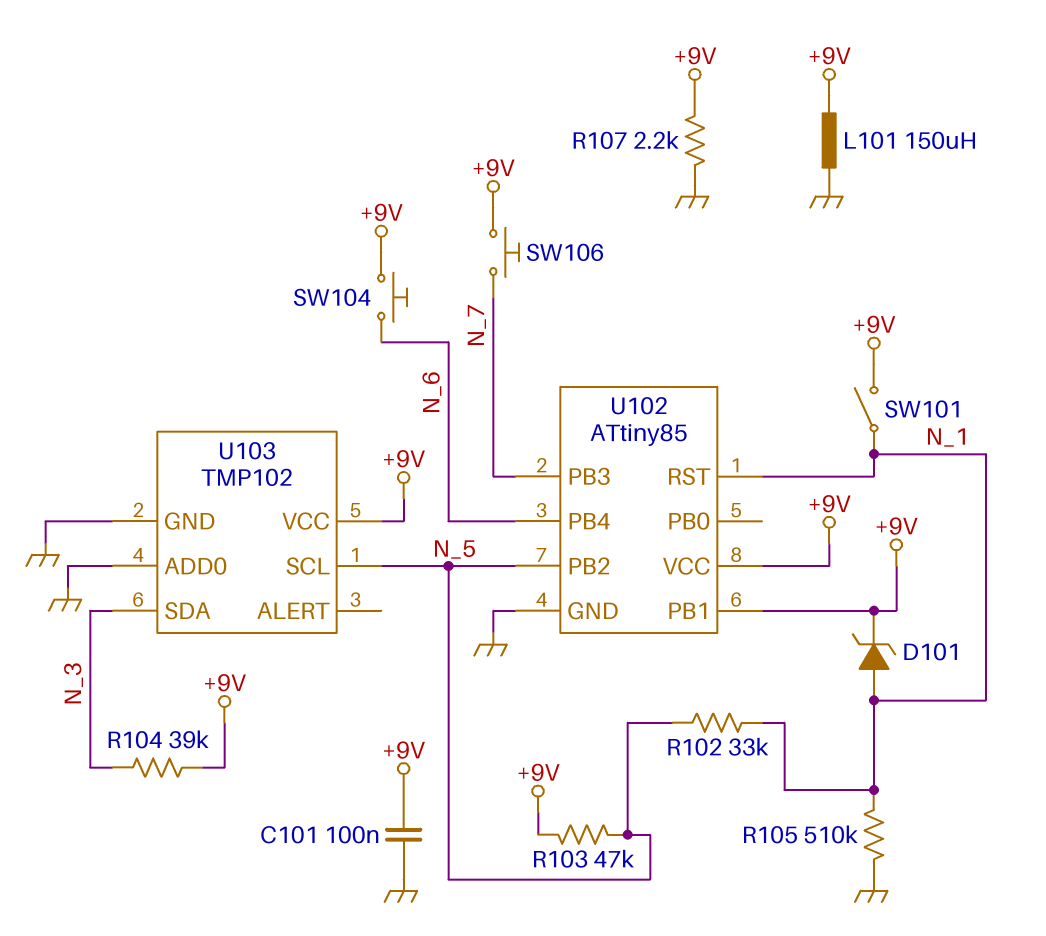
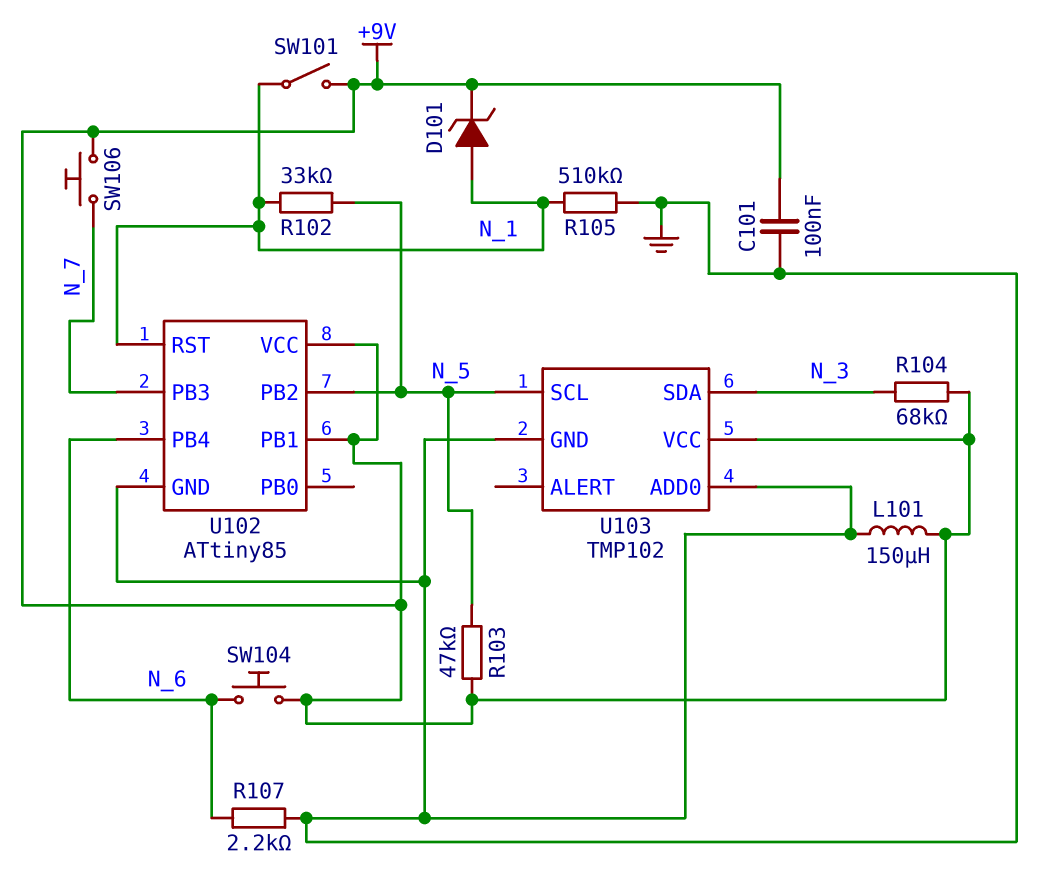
R104: 39k (+9V, N_3) -> 68k (+9V, N_3)
R107: 2.2k (+9V, GND) -> 2.2k (GND, N_6)

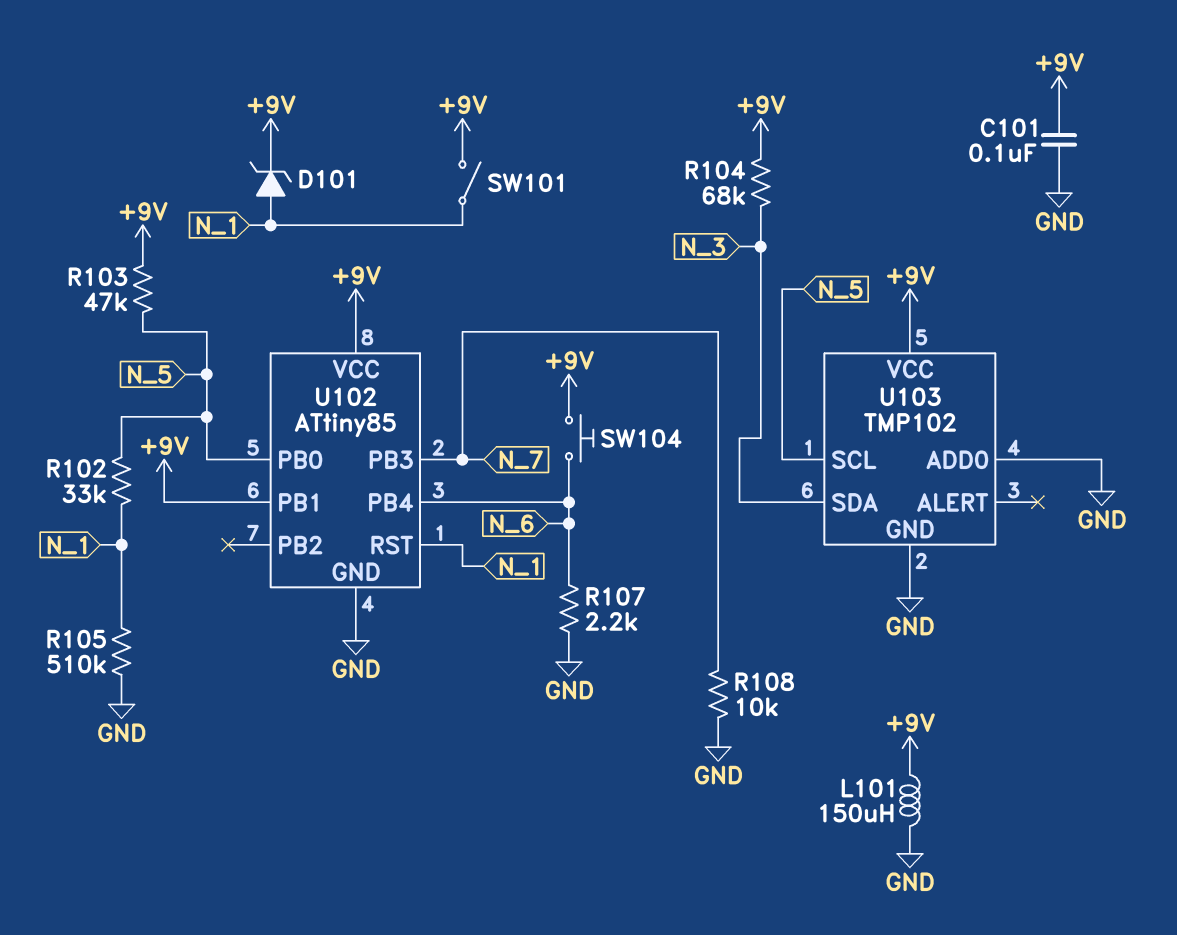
R108: none -> 10k (GND, N_7)
SW106: button (+9V, N_7) -> none
U102 pin PB0: none -> N_5
U102 pin PB2: N_5 -> none

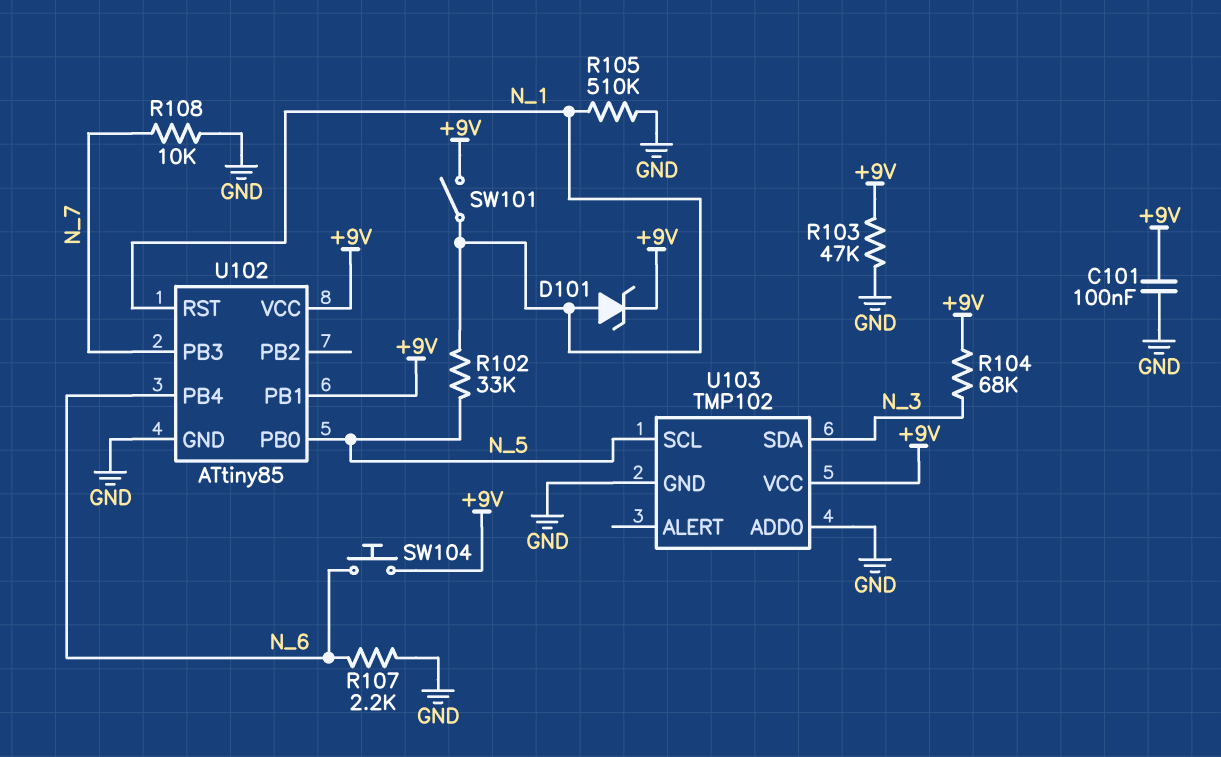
L101: 150uH (+9V, GND) -> none
R103: 47k (+9V, N_5) -> 47k (+9V, GND)

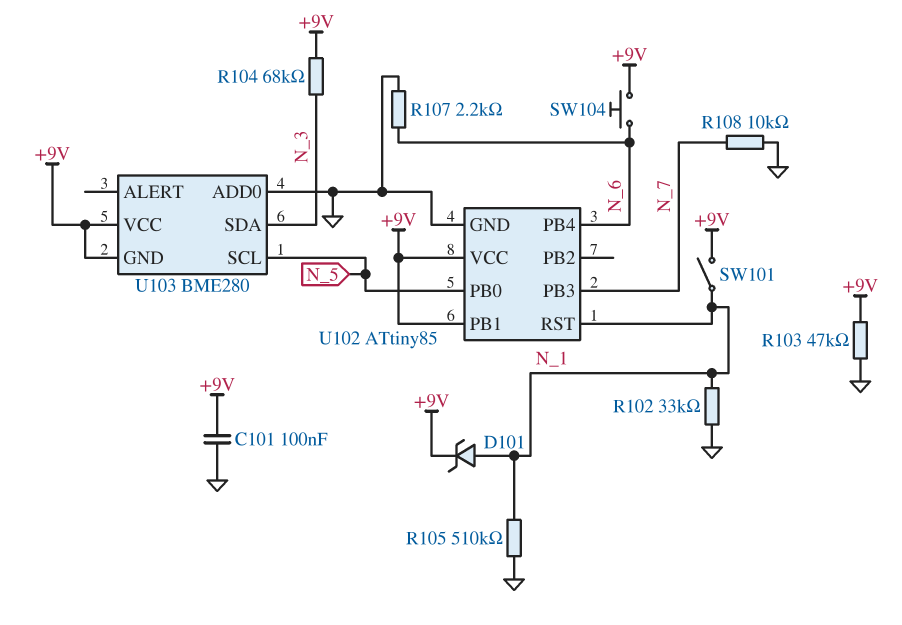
R102: 33k (N_1, N_5) -> 33k (GND, N_1)
U103: TMP102 -> BME280
U103 pin GND: GND -> +9V

